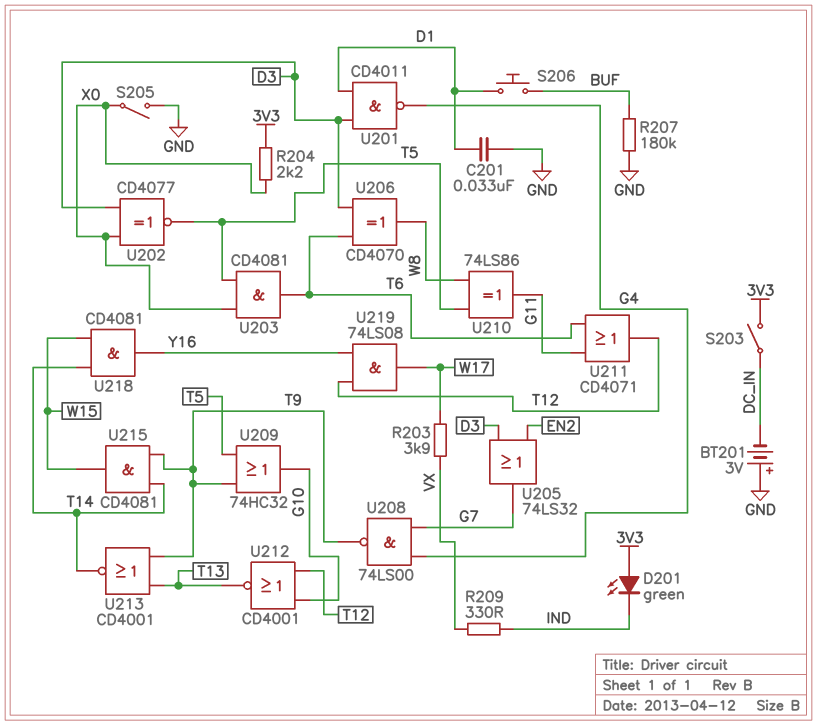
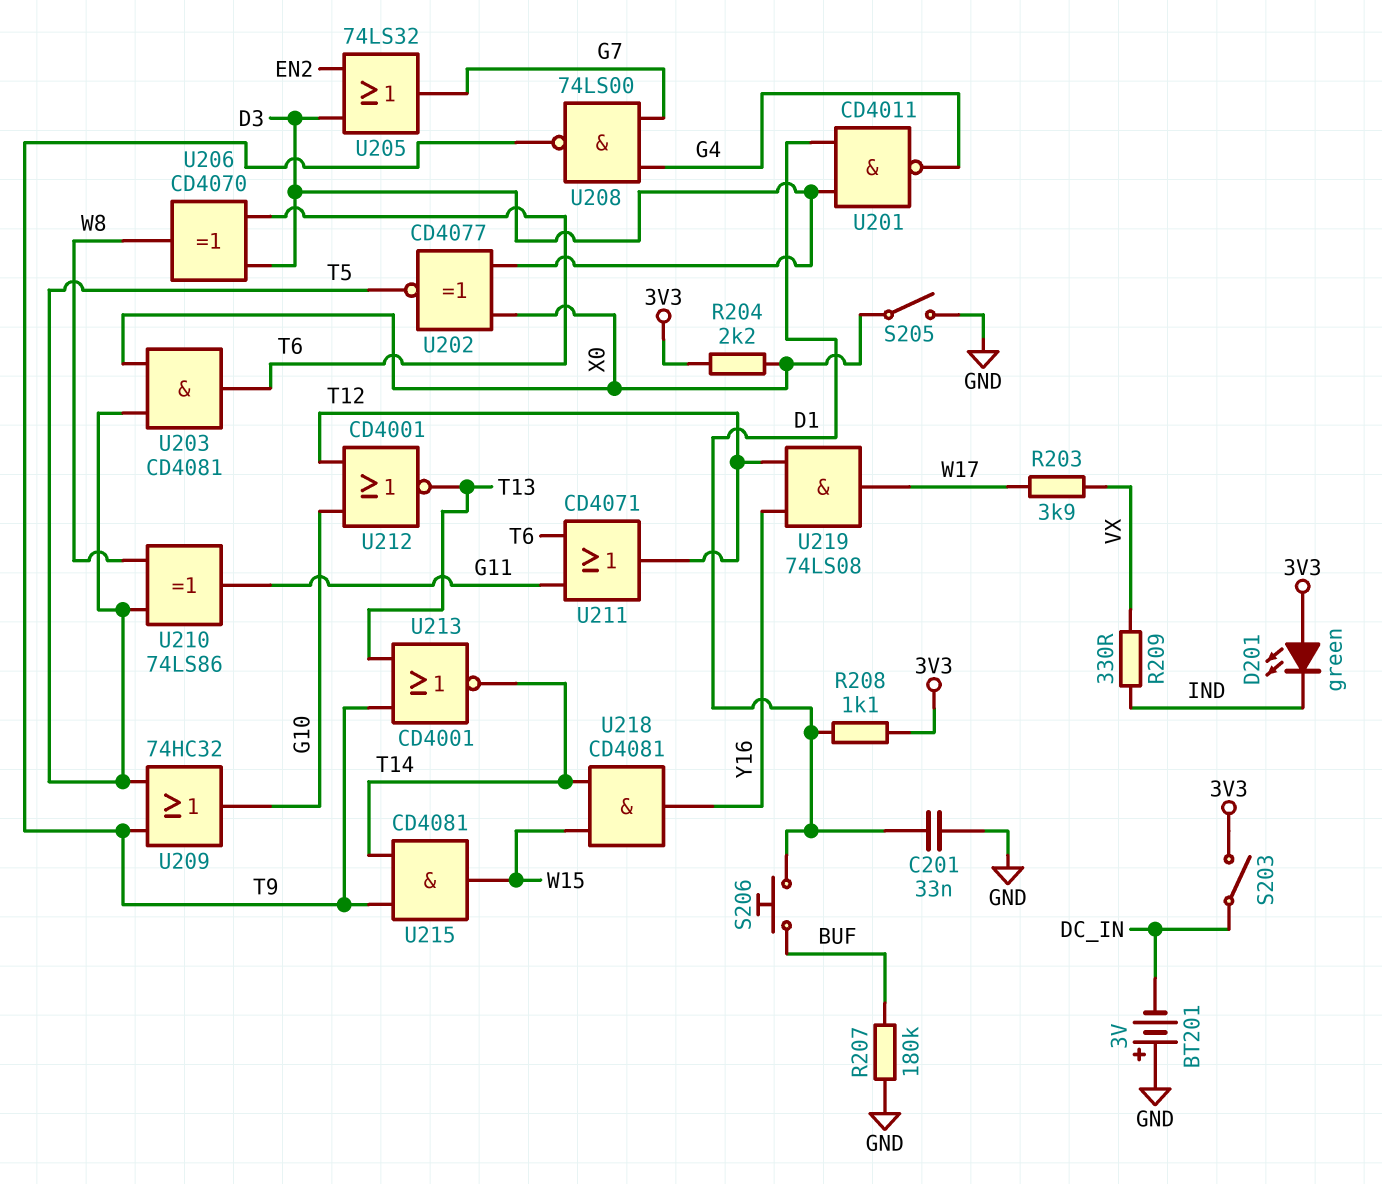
R208: none -> 1.1k (3V3, D1)

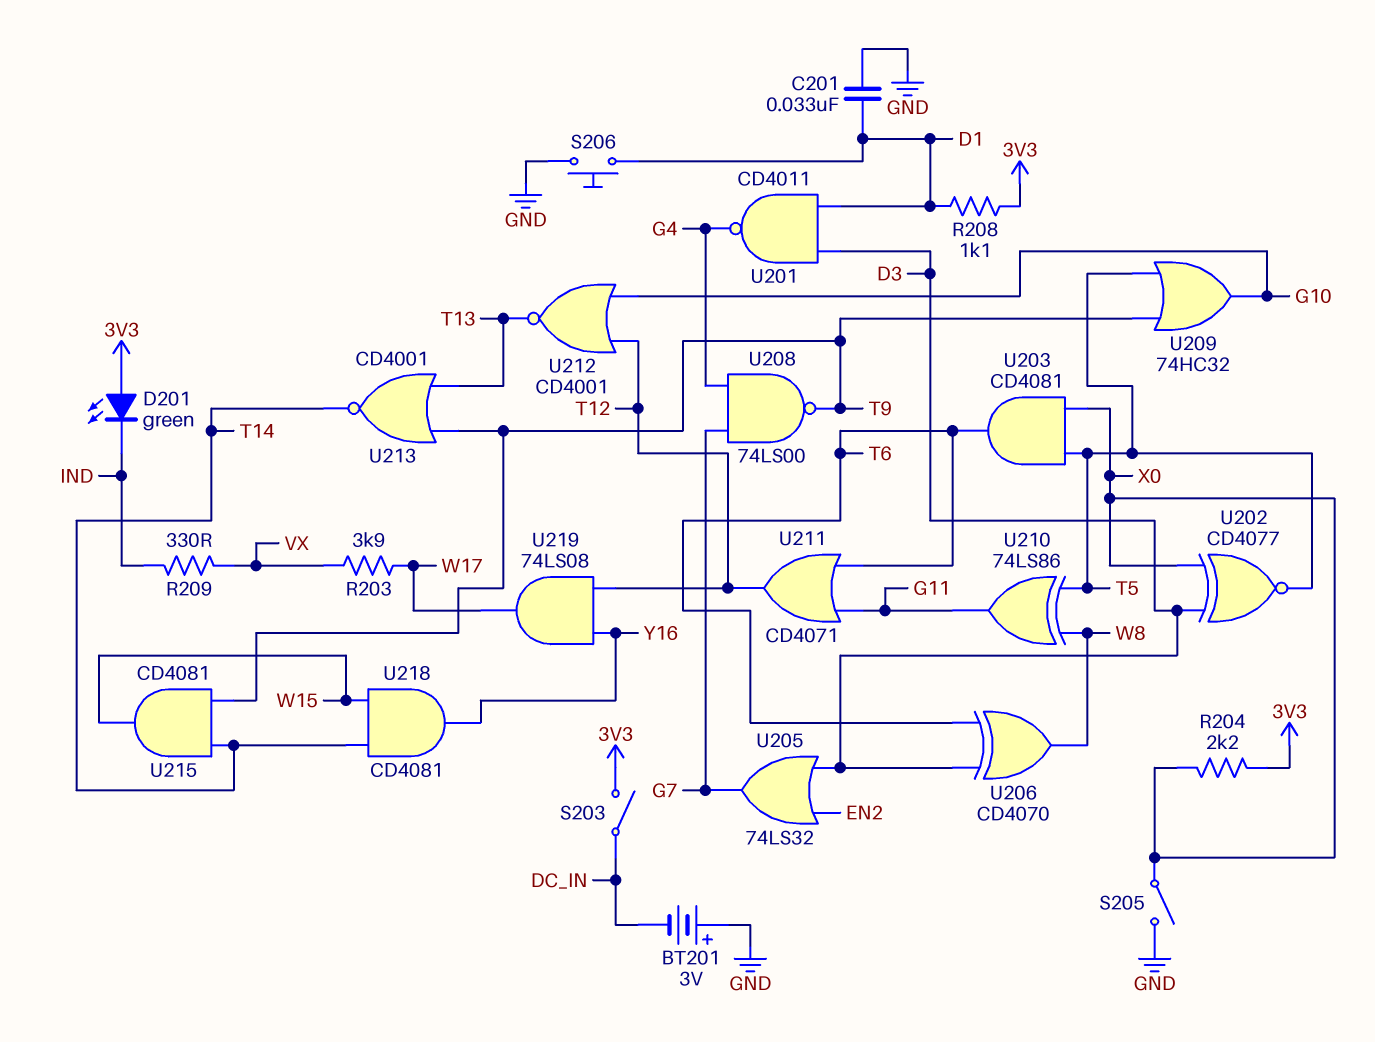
R207: 180k (BUF, GND) -> none
S206: button (BUF, D1) -> button (D1, GND)

